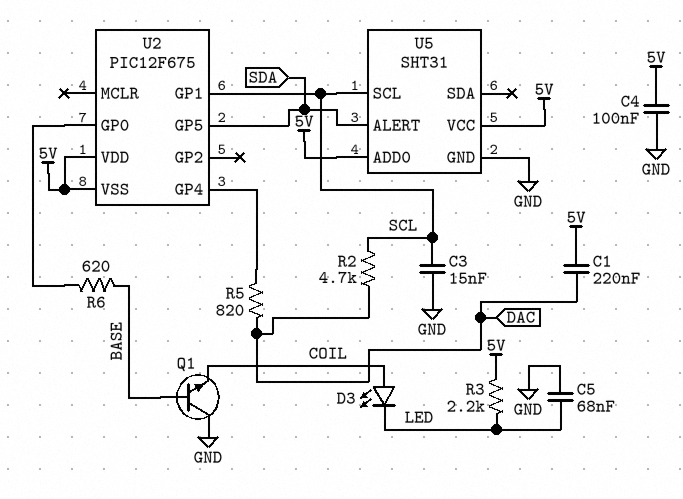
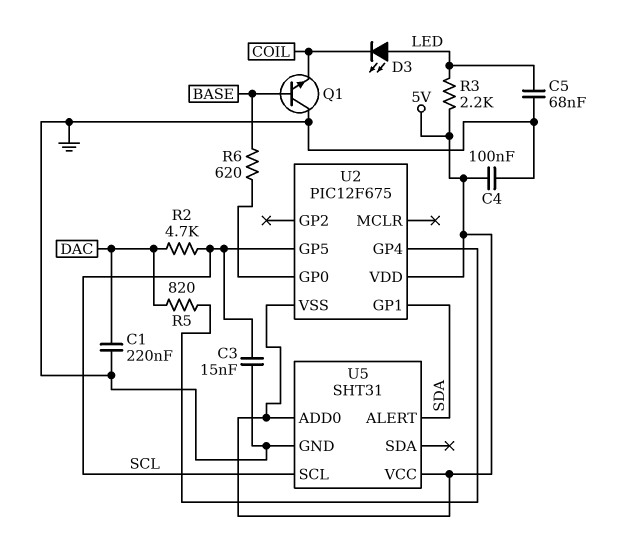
C1: 220nF (5V, DAC) -> 220nF (DAC, GND)
D3: LED (A COIL, K LED) -> LED (A LED, K COIL)
U2 pin GP1: SCL -> SDA
U2 pin GP5: SDA -> SCL

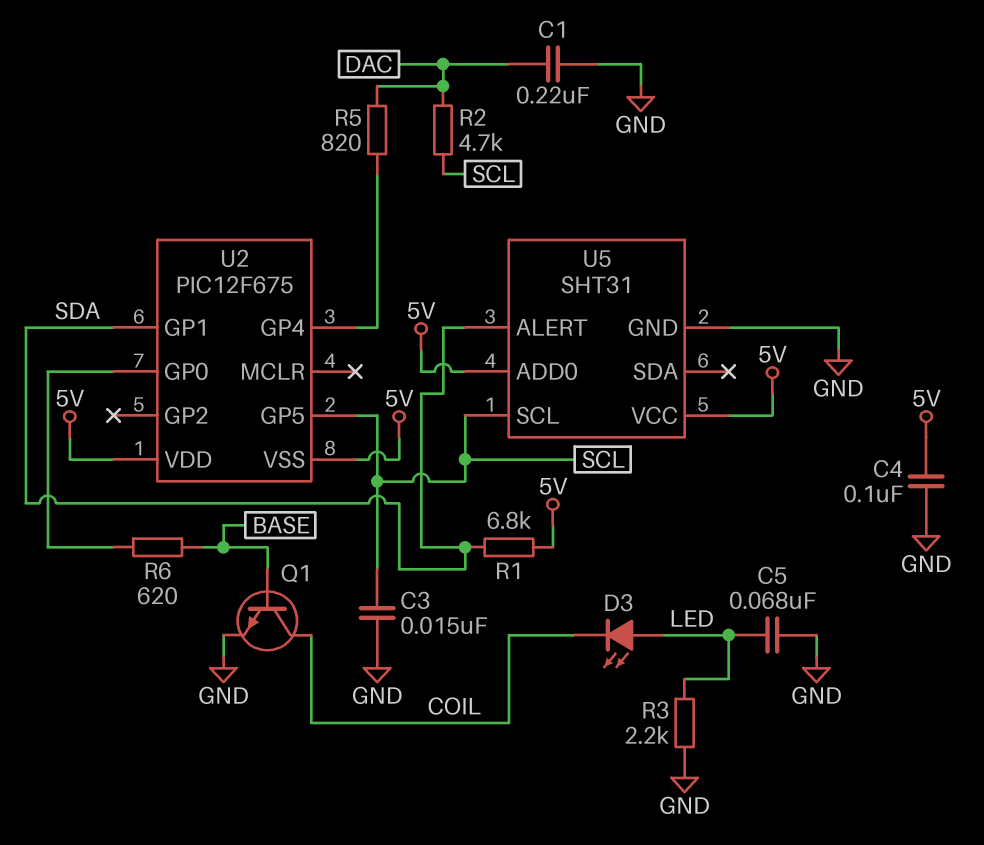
Q1: NPN (B BASE, C GND, E COIL) -> NPN (B BASE, C COIL, E GND)
R1: none -> 6.8k (5V, SDA)
R3: 2.2k (5V, LED) -> 2.2k (GND, LED)

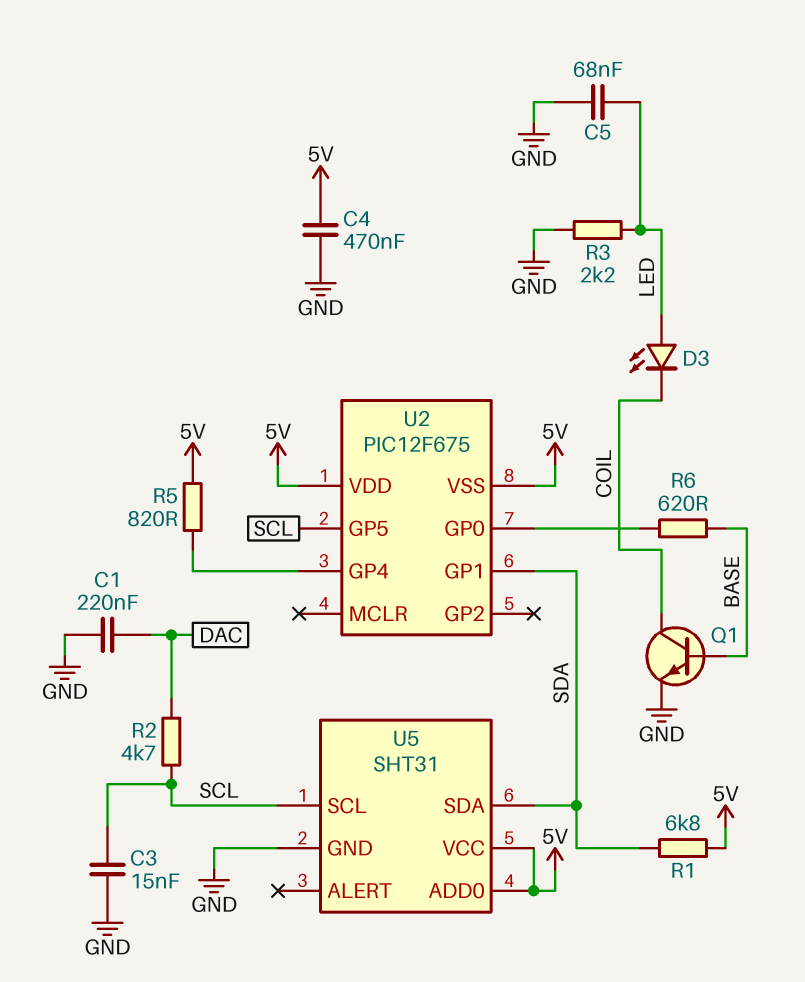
C4: 100nF (5V, GND) -> 470nF (5V, GND)
R5: 820 (DAC, U2/GP4) -> 820 (5V, U2/GP4)
U5 pin ALERT: SDA -> none
U5 pin SDA: none -> SDA

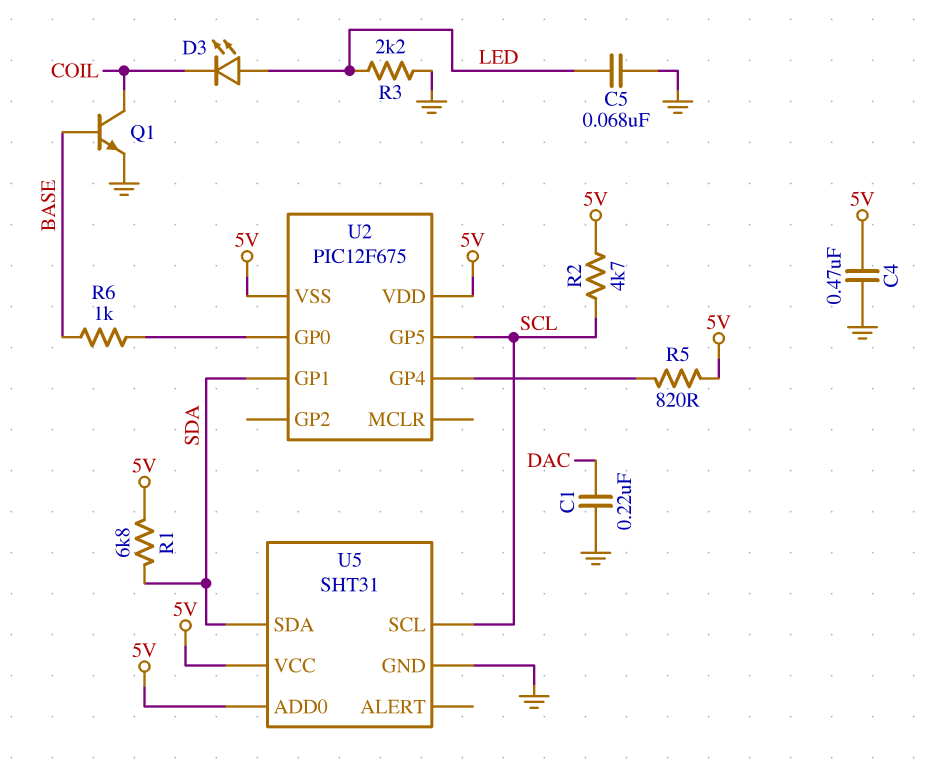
C3: 15nF (GND, SCL) -> none
R2: 4.7k (DAC, SCL) -> 4.7k (5V, SCL)
R6: 620 (BASE, U2/GP0) -> 1k (BASE, U2/GP0)

